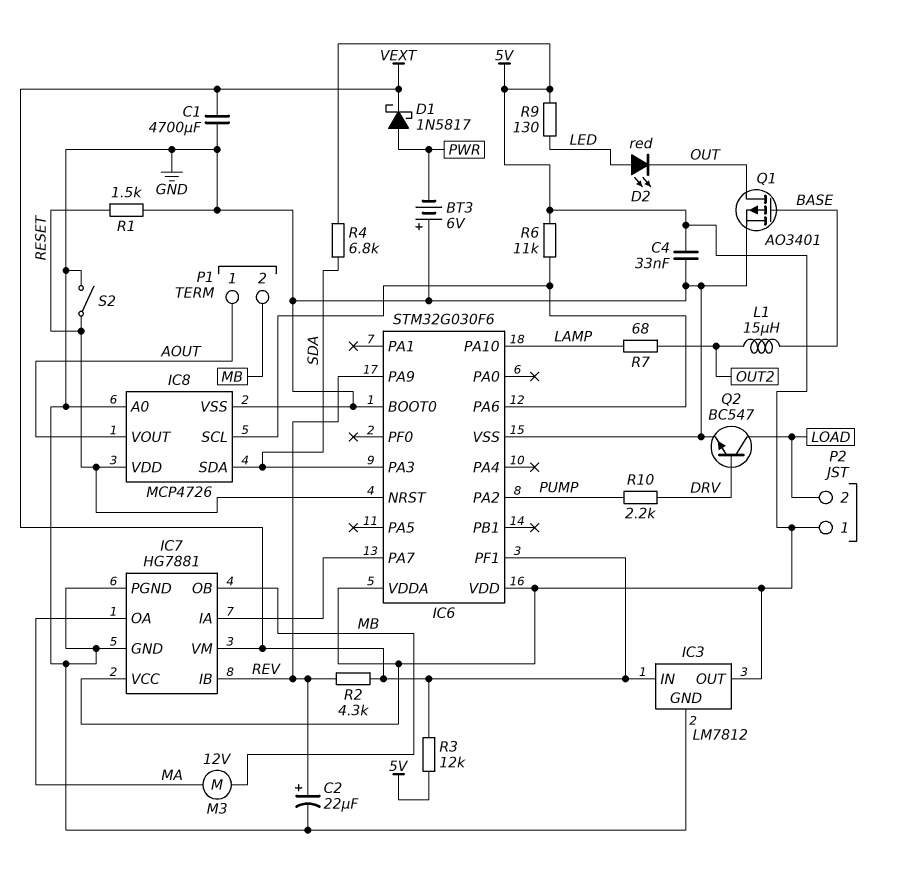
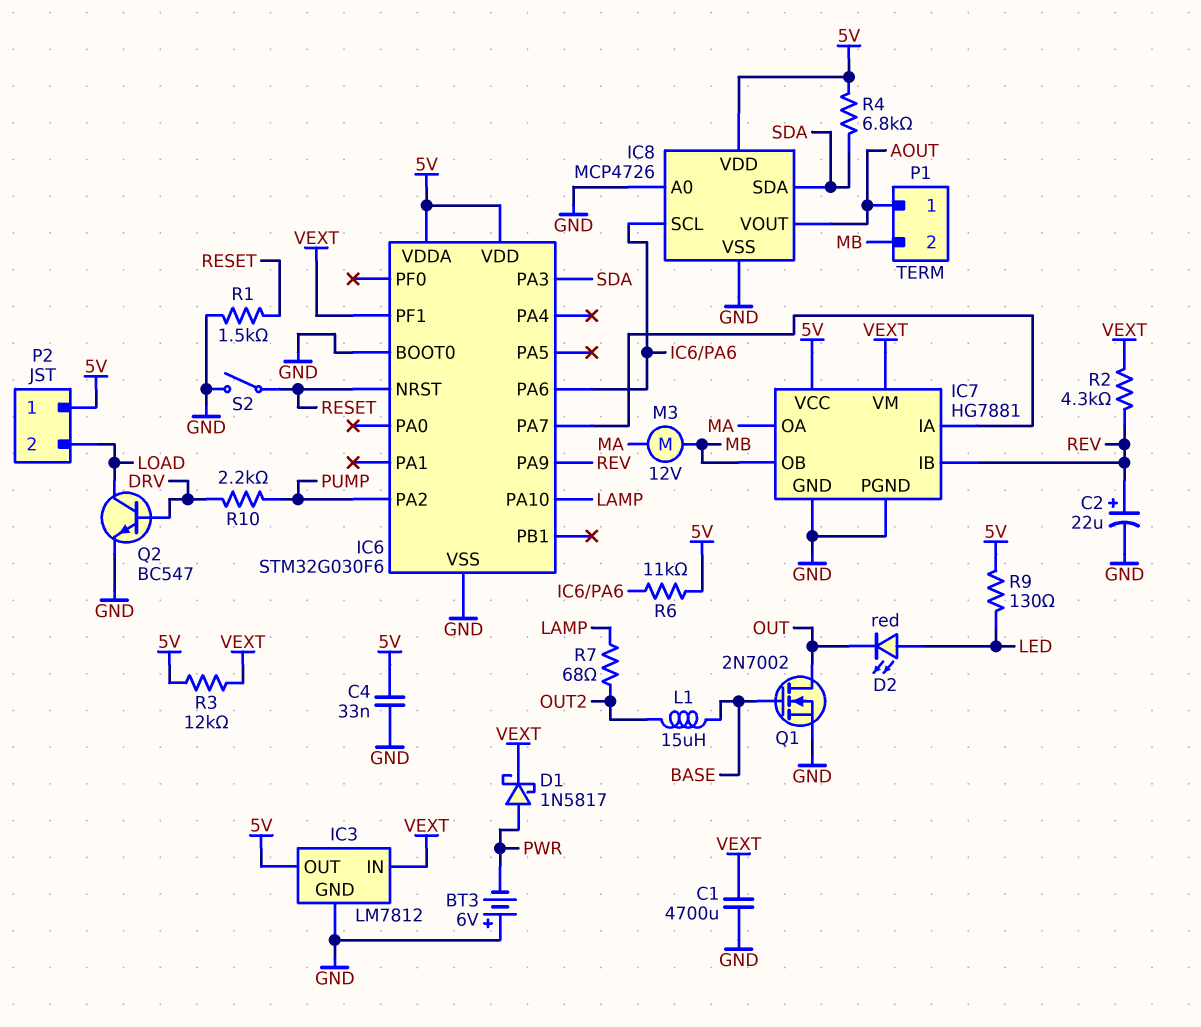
IC8 pin VDD: RESET -> 5V
Q1: PMOS AO3401 (G BASE, D OUT, S GND) -> NMOS 2N7002 (G BASE, D OUT, S GND)

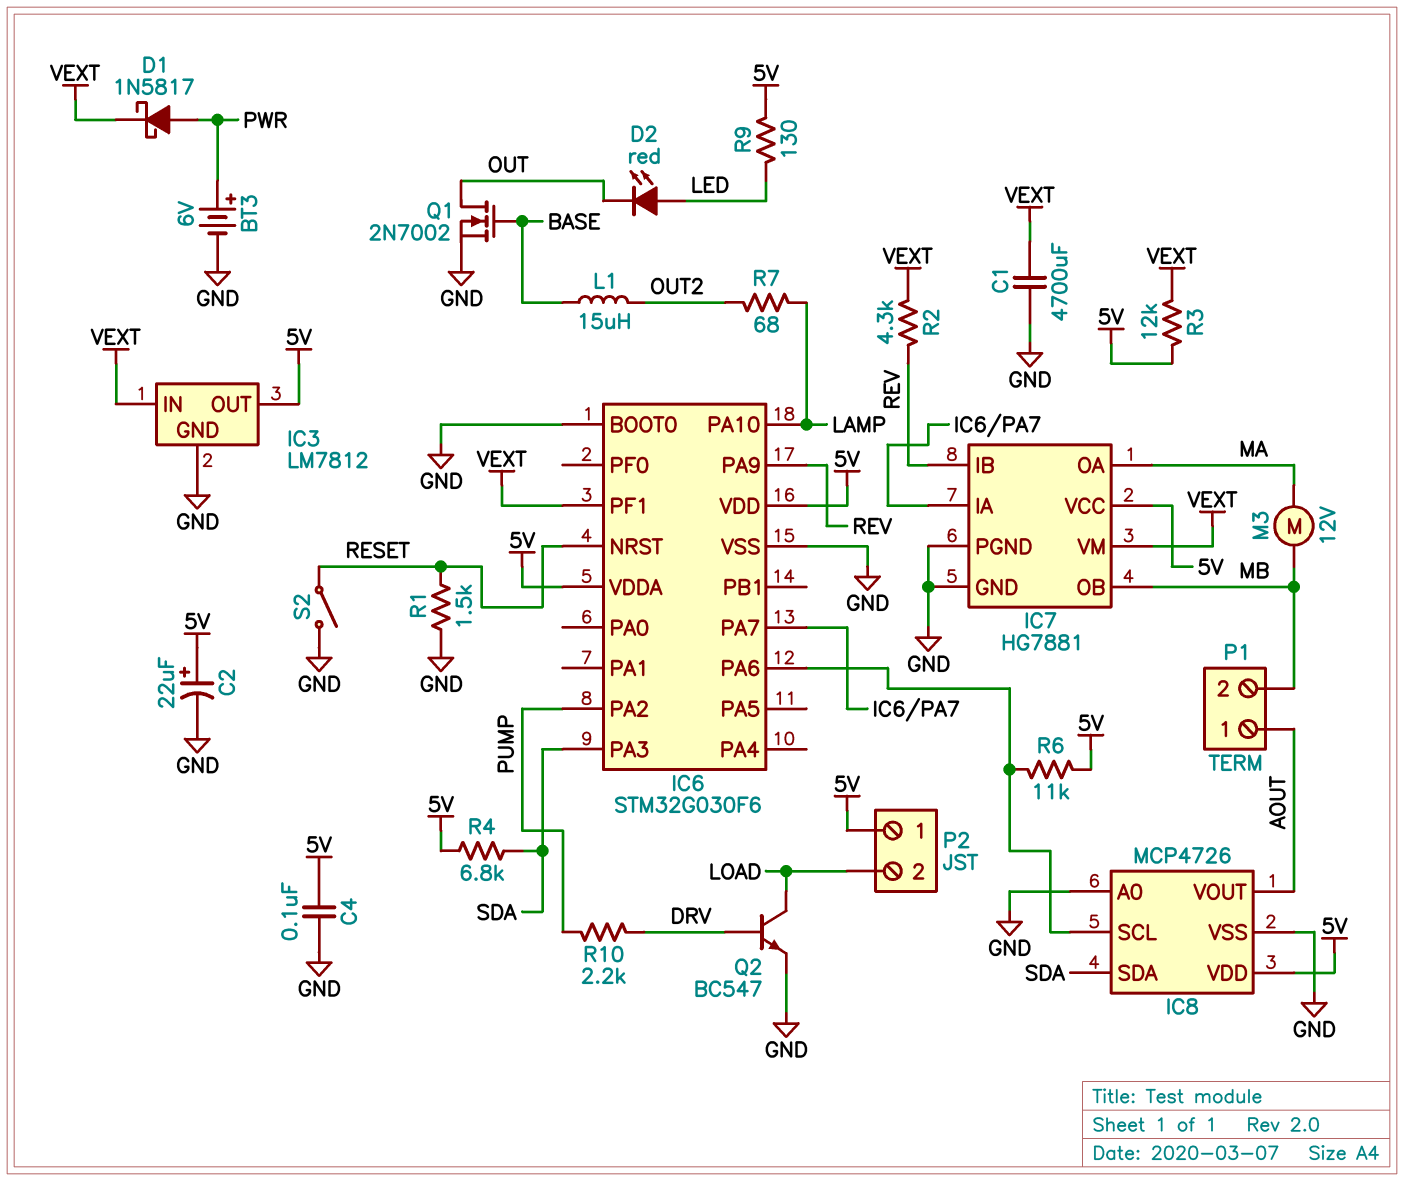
BT3: 6V (plus GND, minus PWR) -> 6V (plus PWR, minus GND)
C2: 22uF (plus REV, minus GND) -> 22uF (plus 5V, minus GND)
C4: 33nF (5V, GND) -> 100nF (5V, GND)

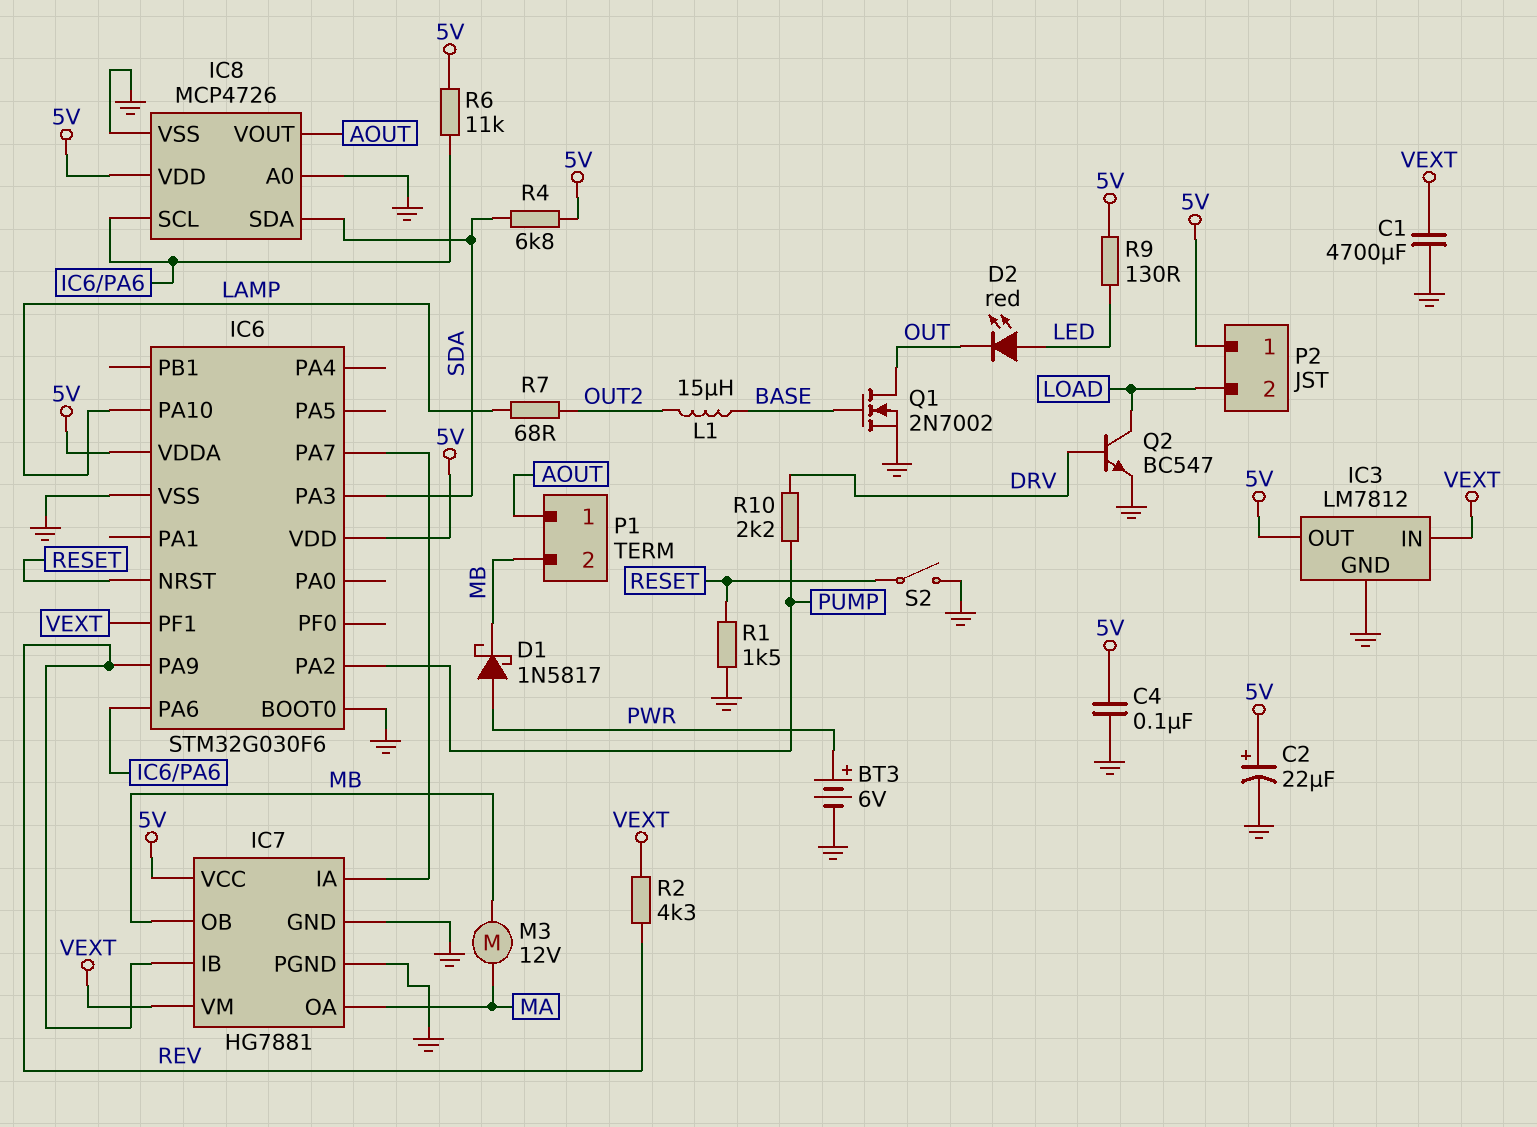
D1: schottky 1N5817 (A PWR, K VEXT) -> schottky 1N5817 (A PWR, K MB)
R3: 12k (5V, VEXT) -> none

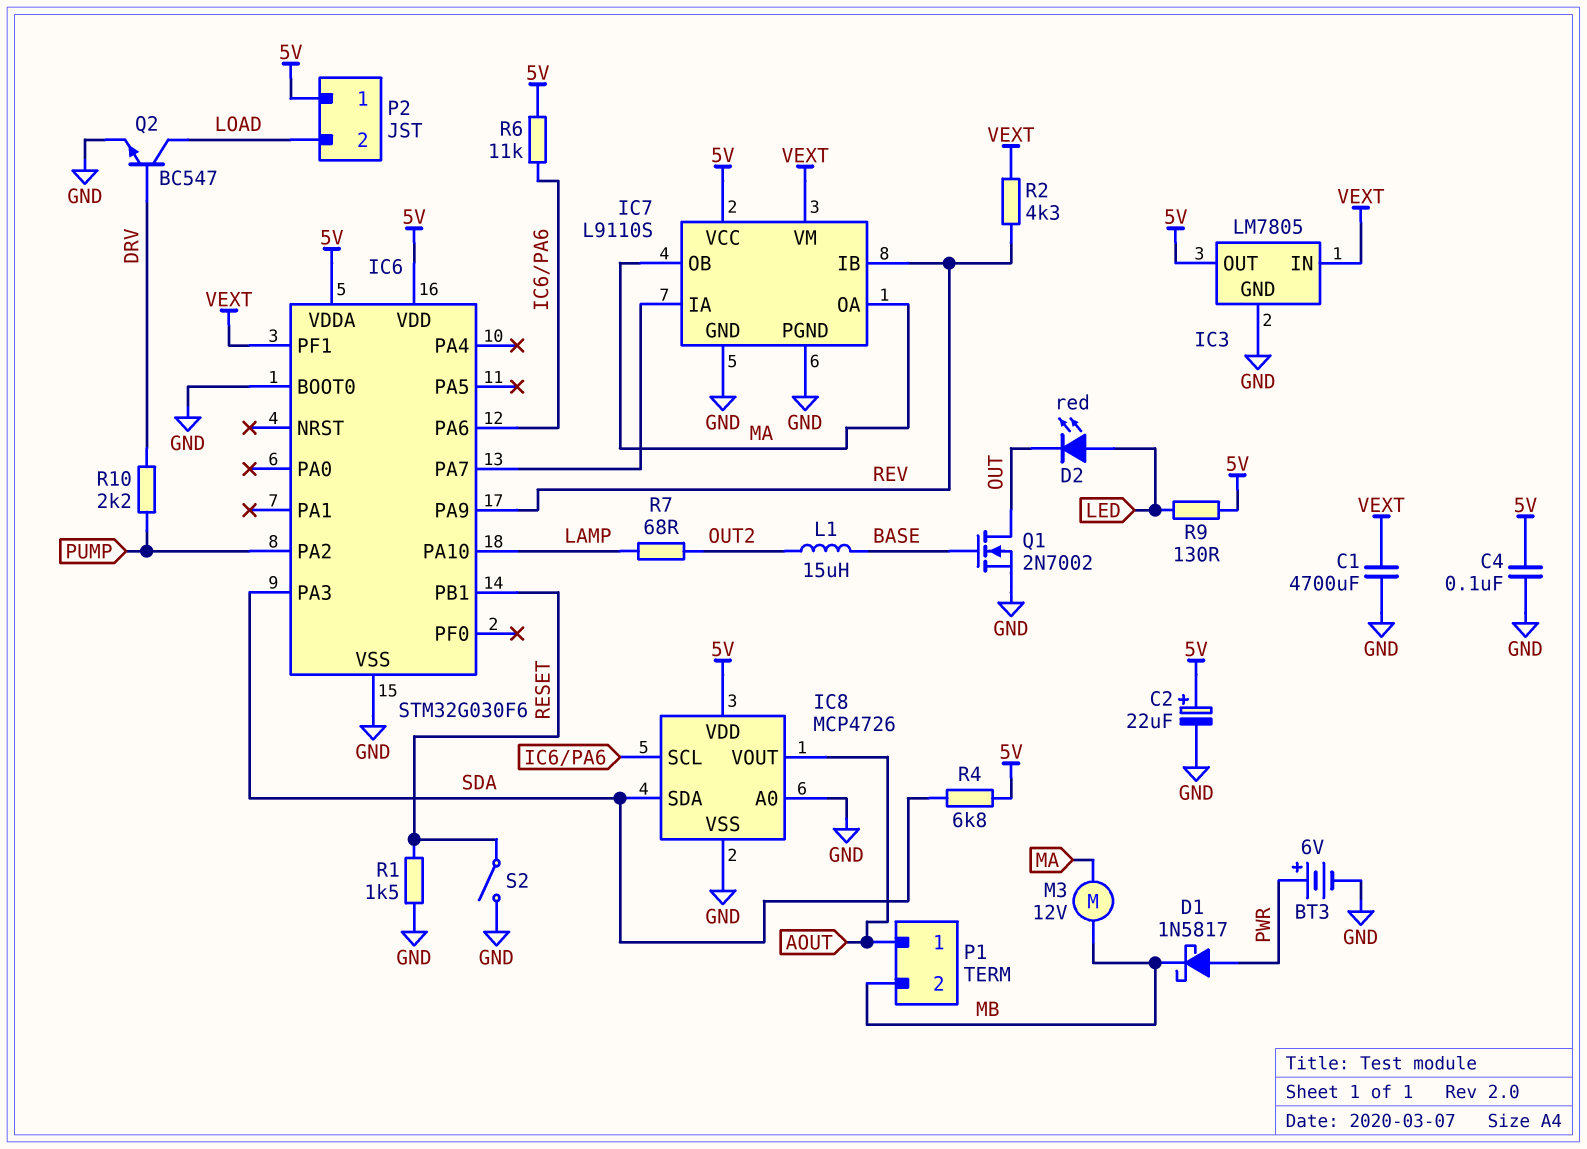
IC3: LM7812 -> LM7805
IC6 pin NRST: RESET -> none
IC6 pin PB1: none -> RESET
IC7: HG7881 -> L9110S
IC7 pin OB: MB -> MA

